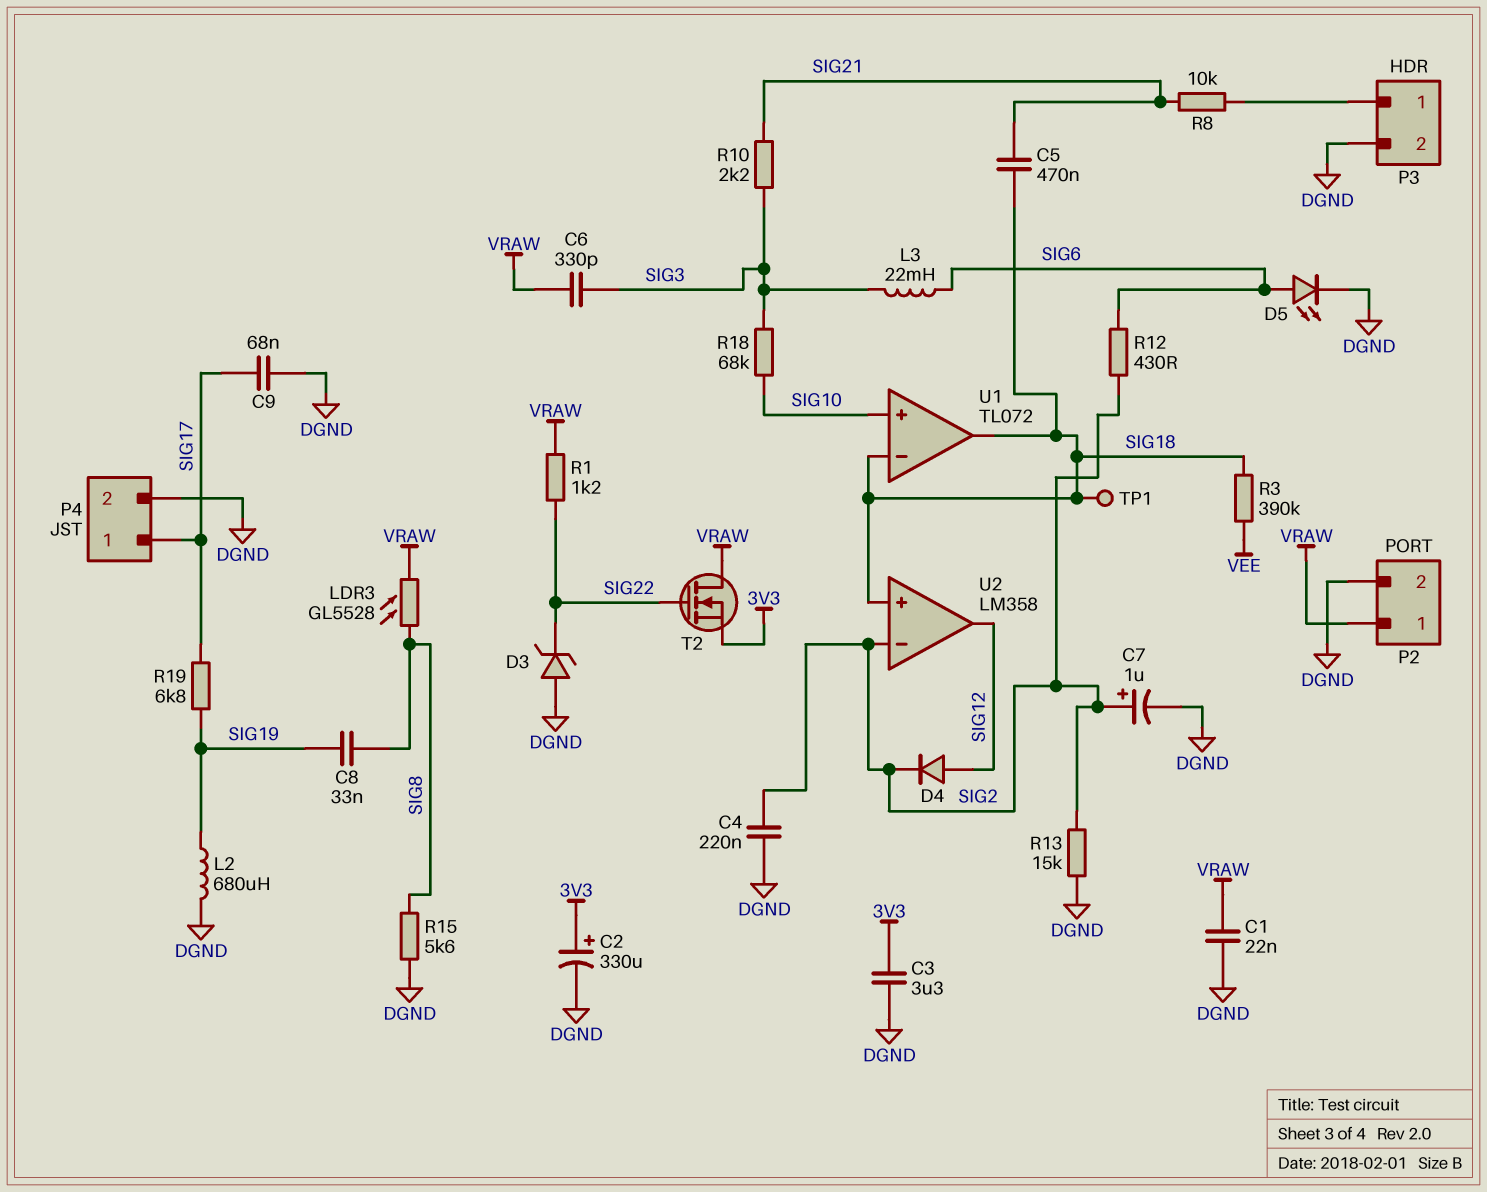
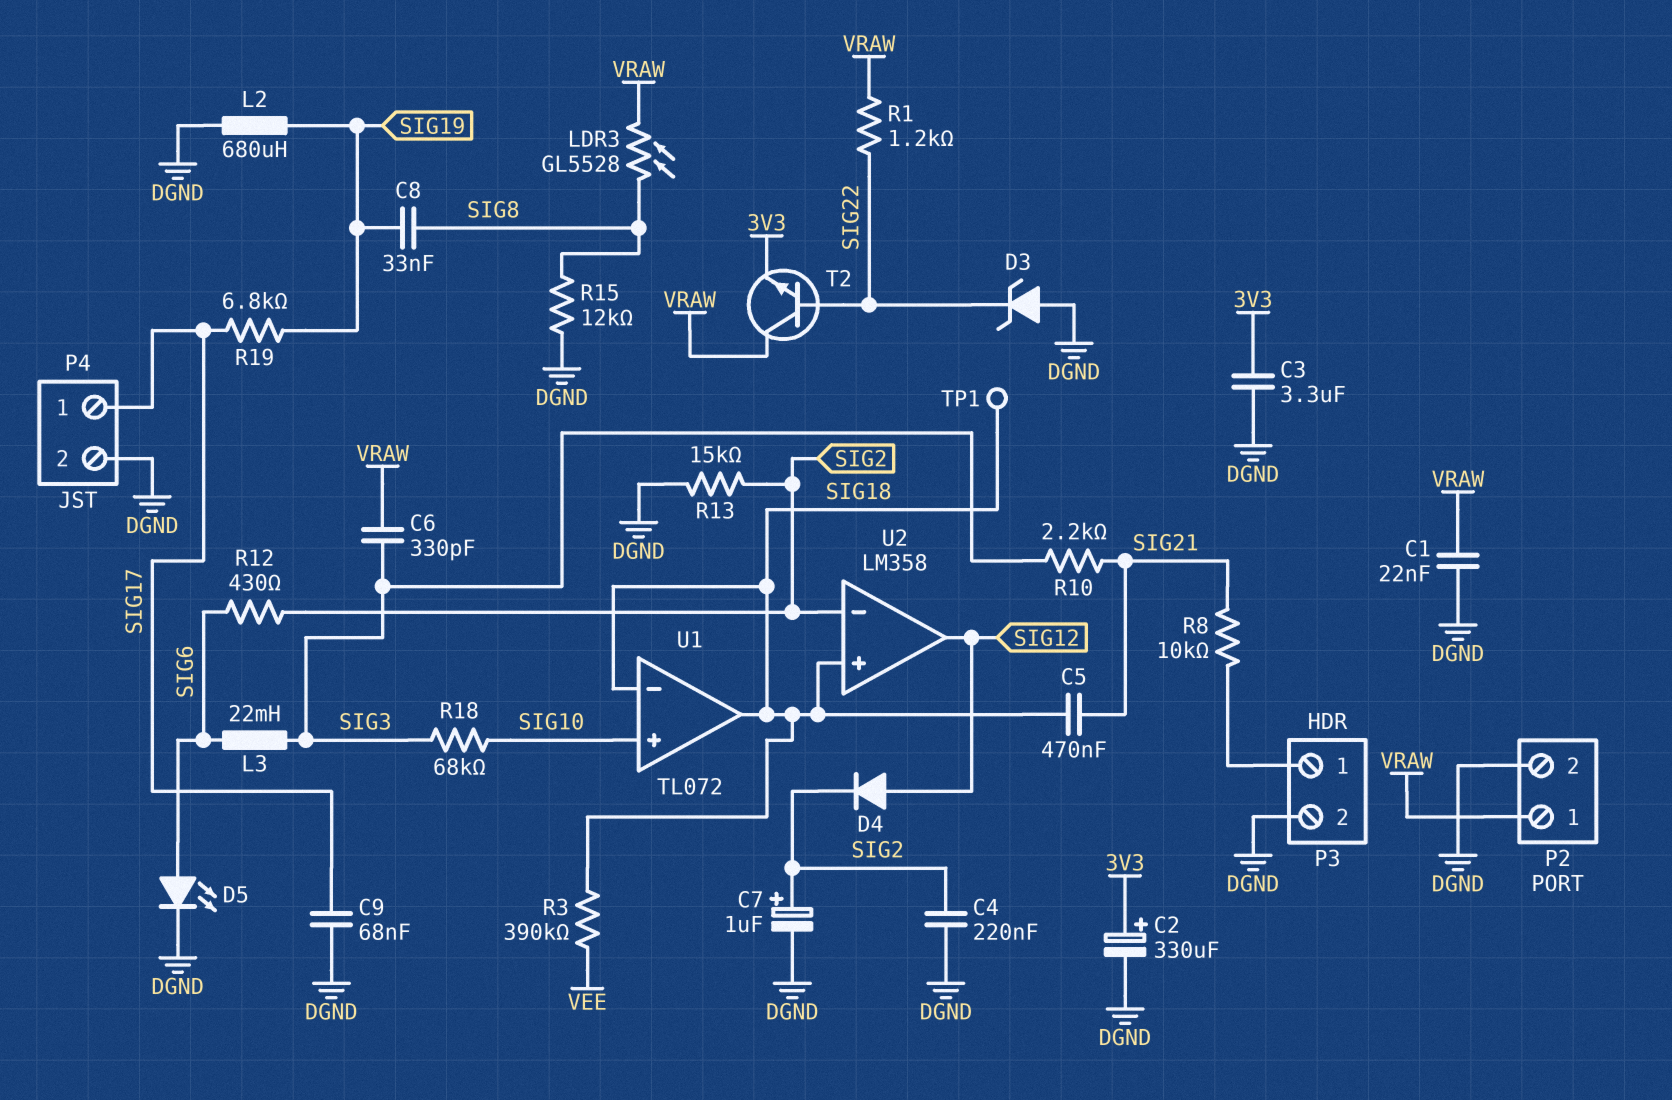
R15: 5.6k (DGND, SIG8) -> 12k (DGND, SIG8)
T2: NMOS (G SIG22, D VRAW, S 3V3) -> NPN (B SIG22, C VRAW, E 3V3)

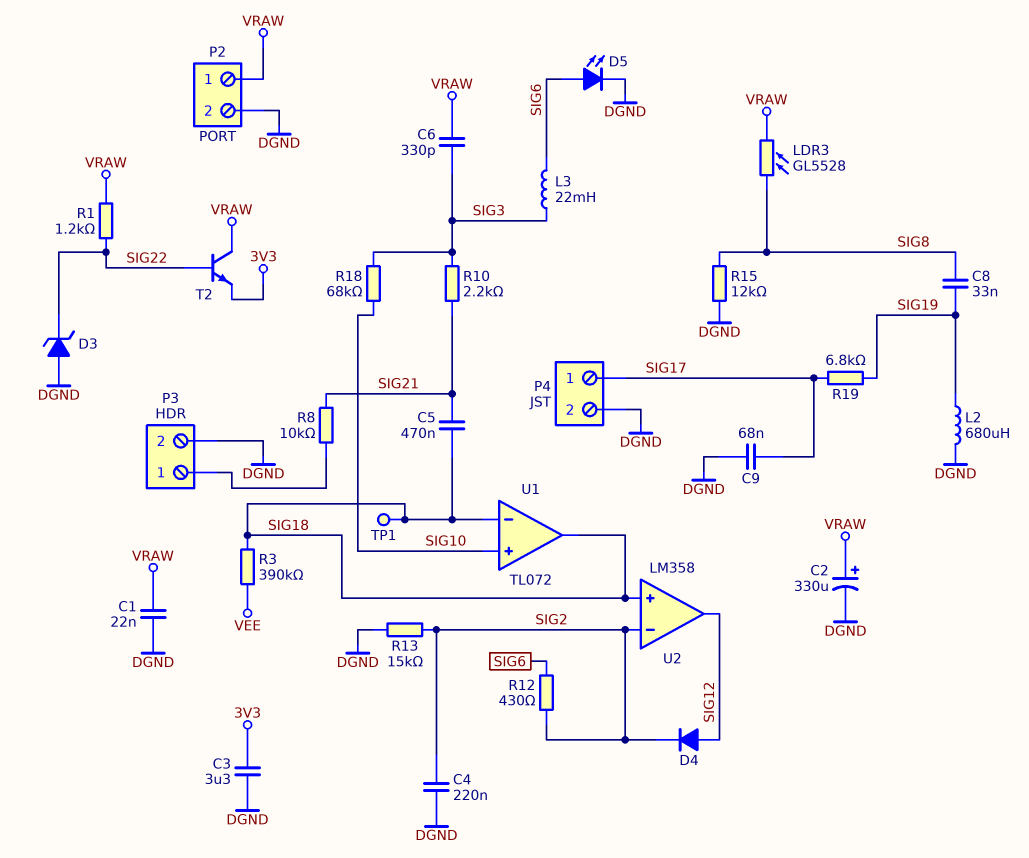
C2: 330uF (plus 3V3, minus DGND) -> 330uF (plus VRAW, minus DGND)
C7: 1uF (plus SIG2, minus DGND) -> none

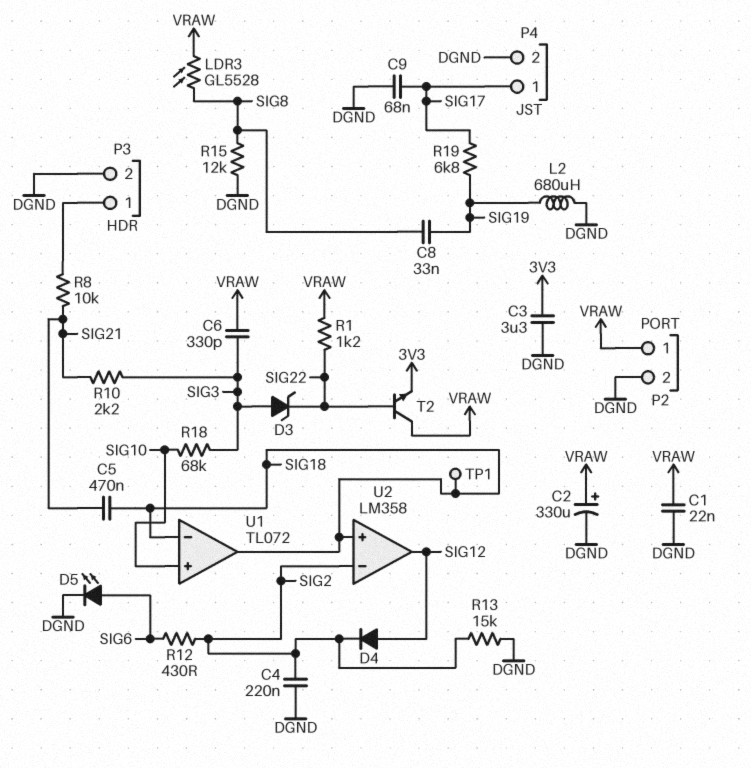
D3: zener (A DGND, K SIG22) -> zener (A SIG3, K SIG22)
L3: 22mH (SIG3, SIG6) -> none
R3: 390k (SIG18, VEE) -> none

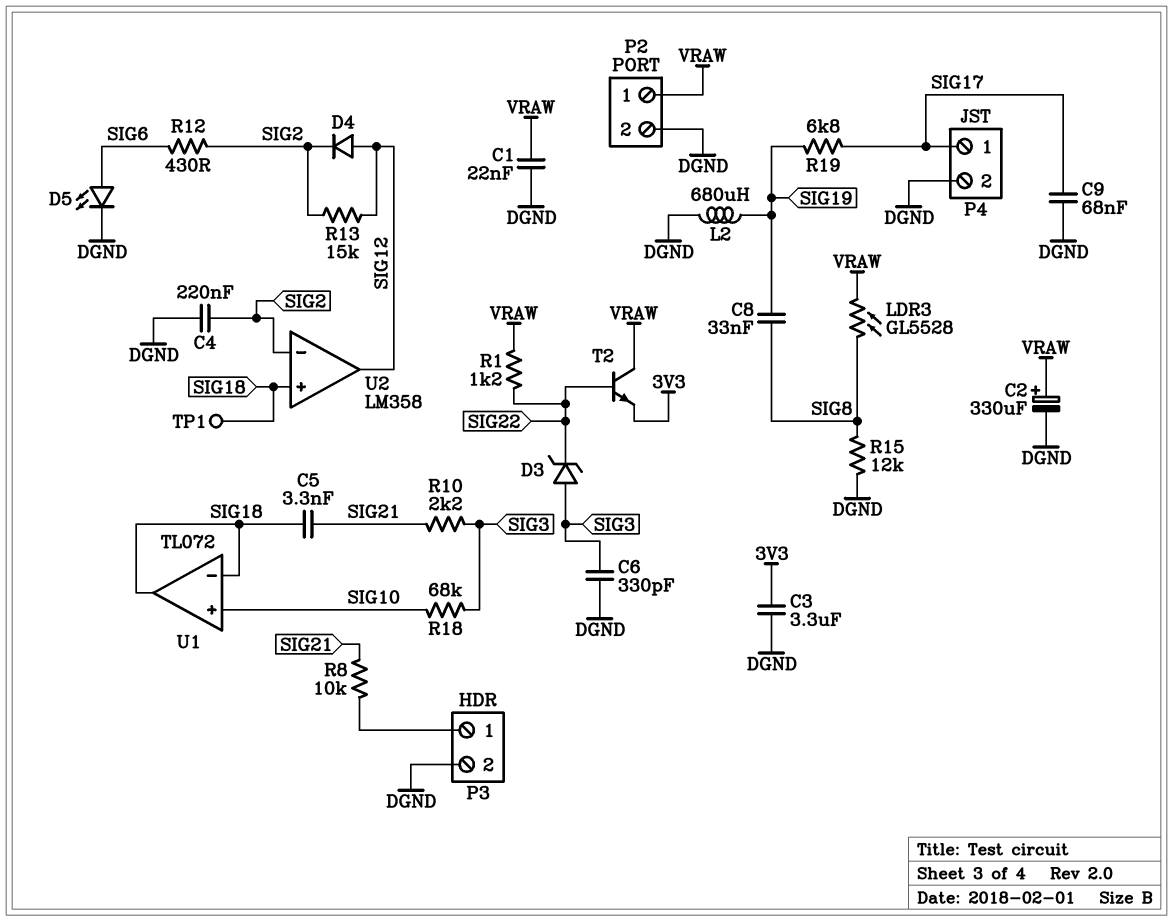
C5: 470nF (SIG18, SIG21) -> 3.3nF (SIG18, SIG21)
C6: 330pF (SIG3, VRAW) -> 330pF (DGND, SIG3)
R13: 15k (DGND, SIG2) -> 15k (SIG2, SIG12)

